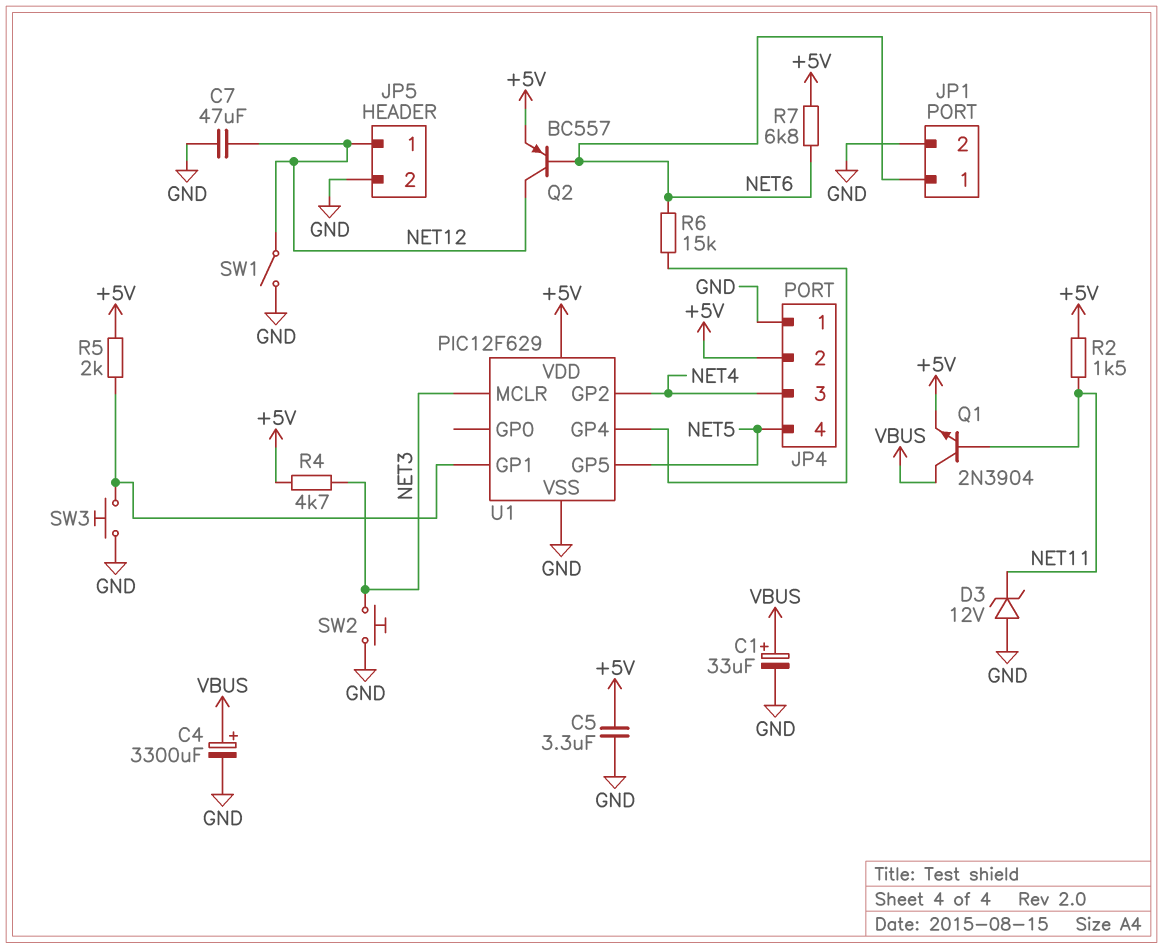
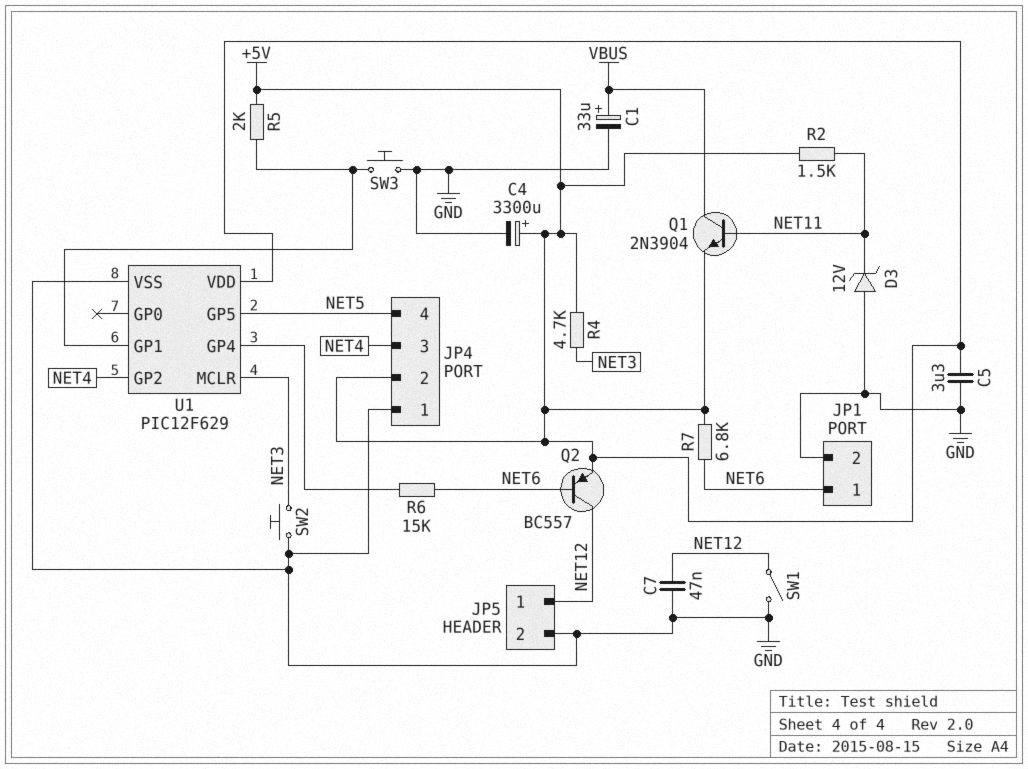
C4: 3300uF (plus VBUS, minus GND) -> 3300uF (plus +5V, minus GND)
C7: 47uF (GND, NET12) -> 47nF (GND, NET12)

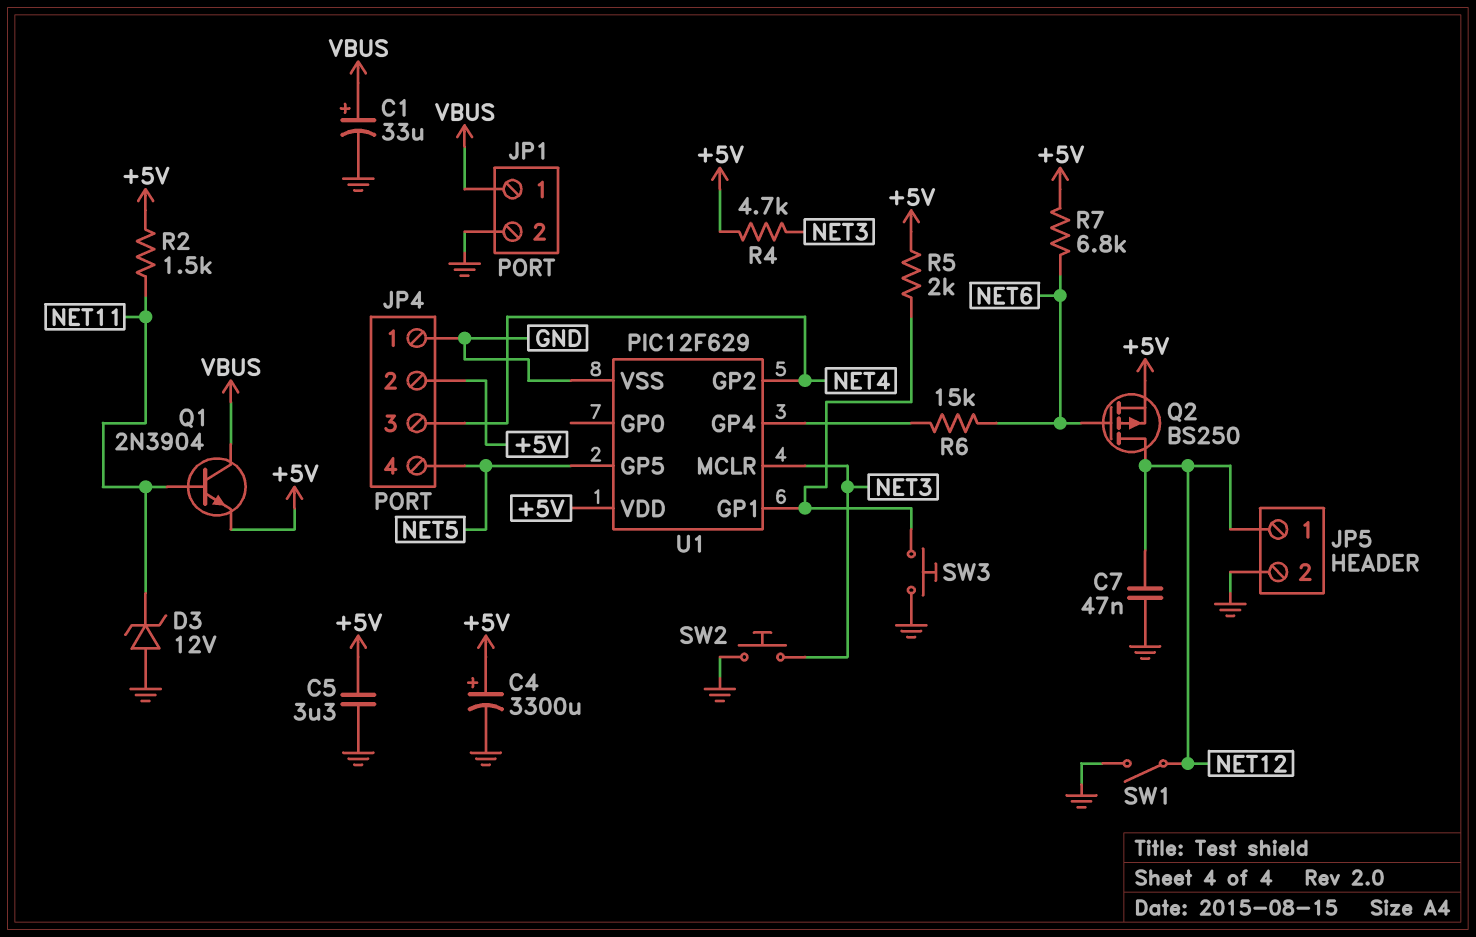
JP1 pin 1: NET6 -> VBUS
Q2: PNP BC557 (B NET6, C NET12, E +5V) -> PMOS BS250 (G NET6, D NET12, S +5V)

